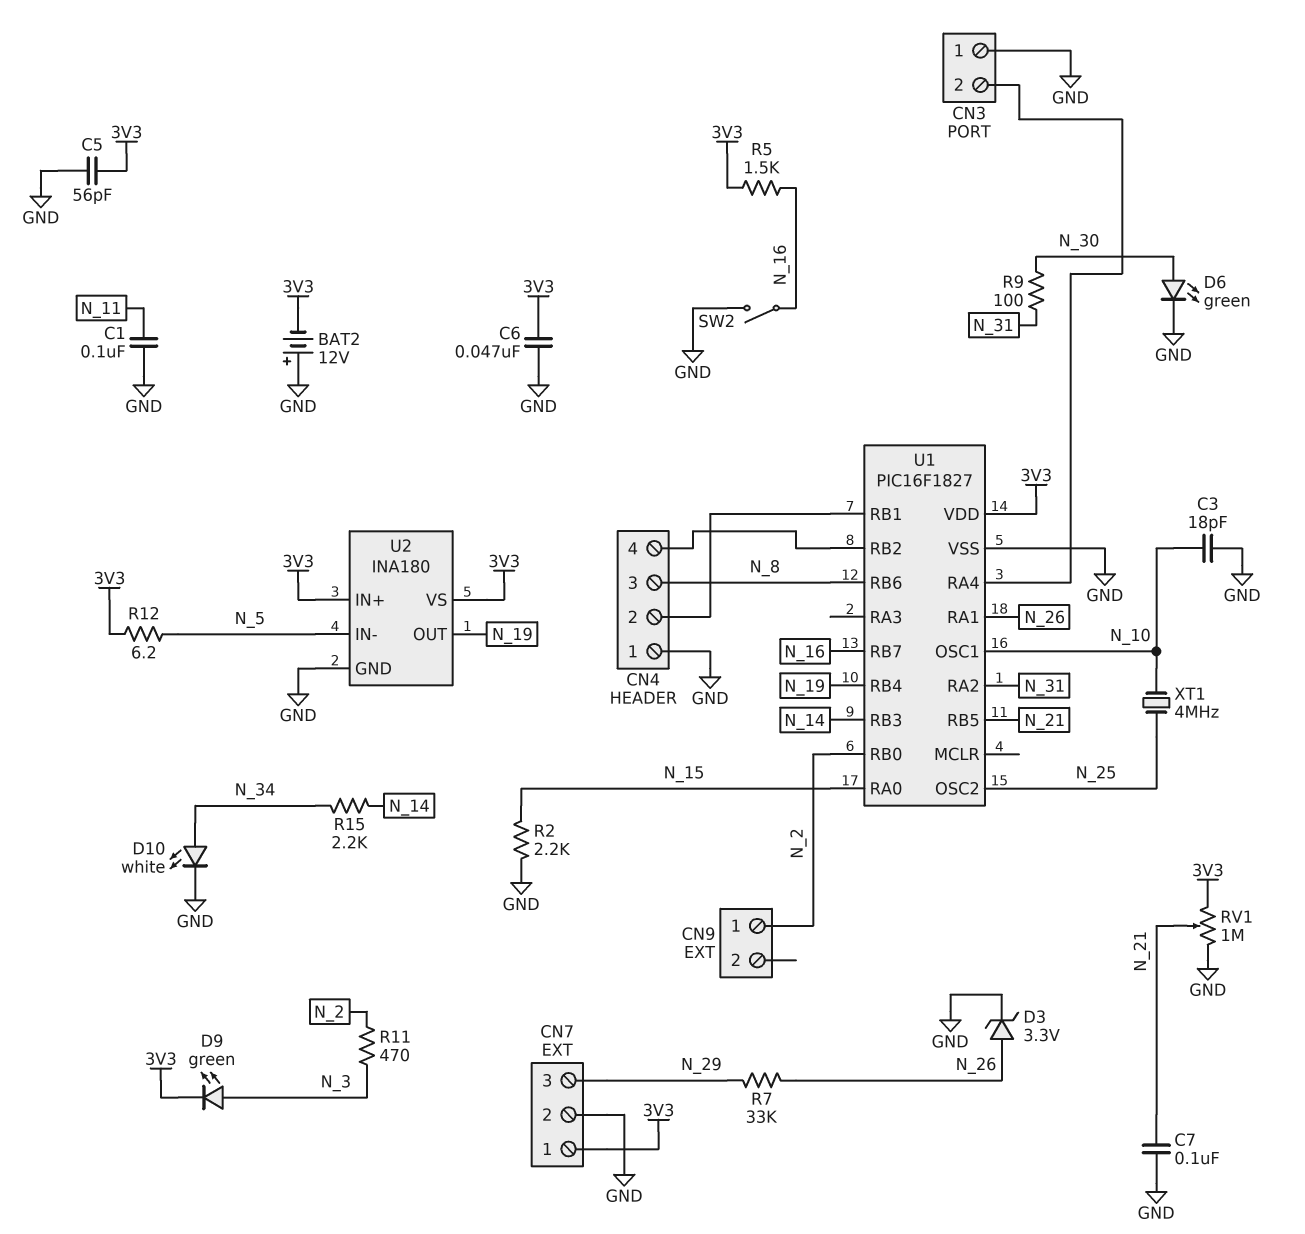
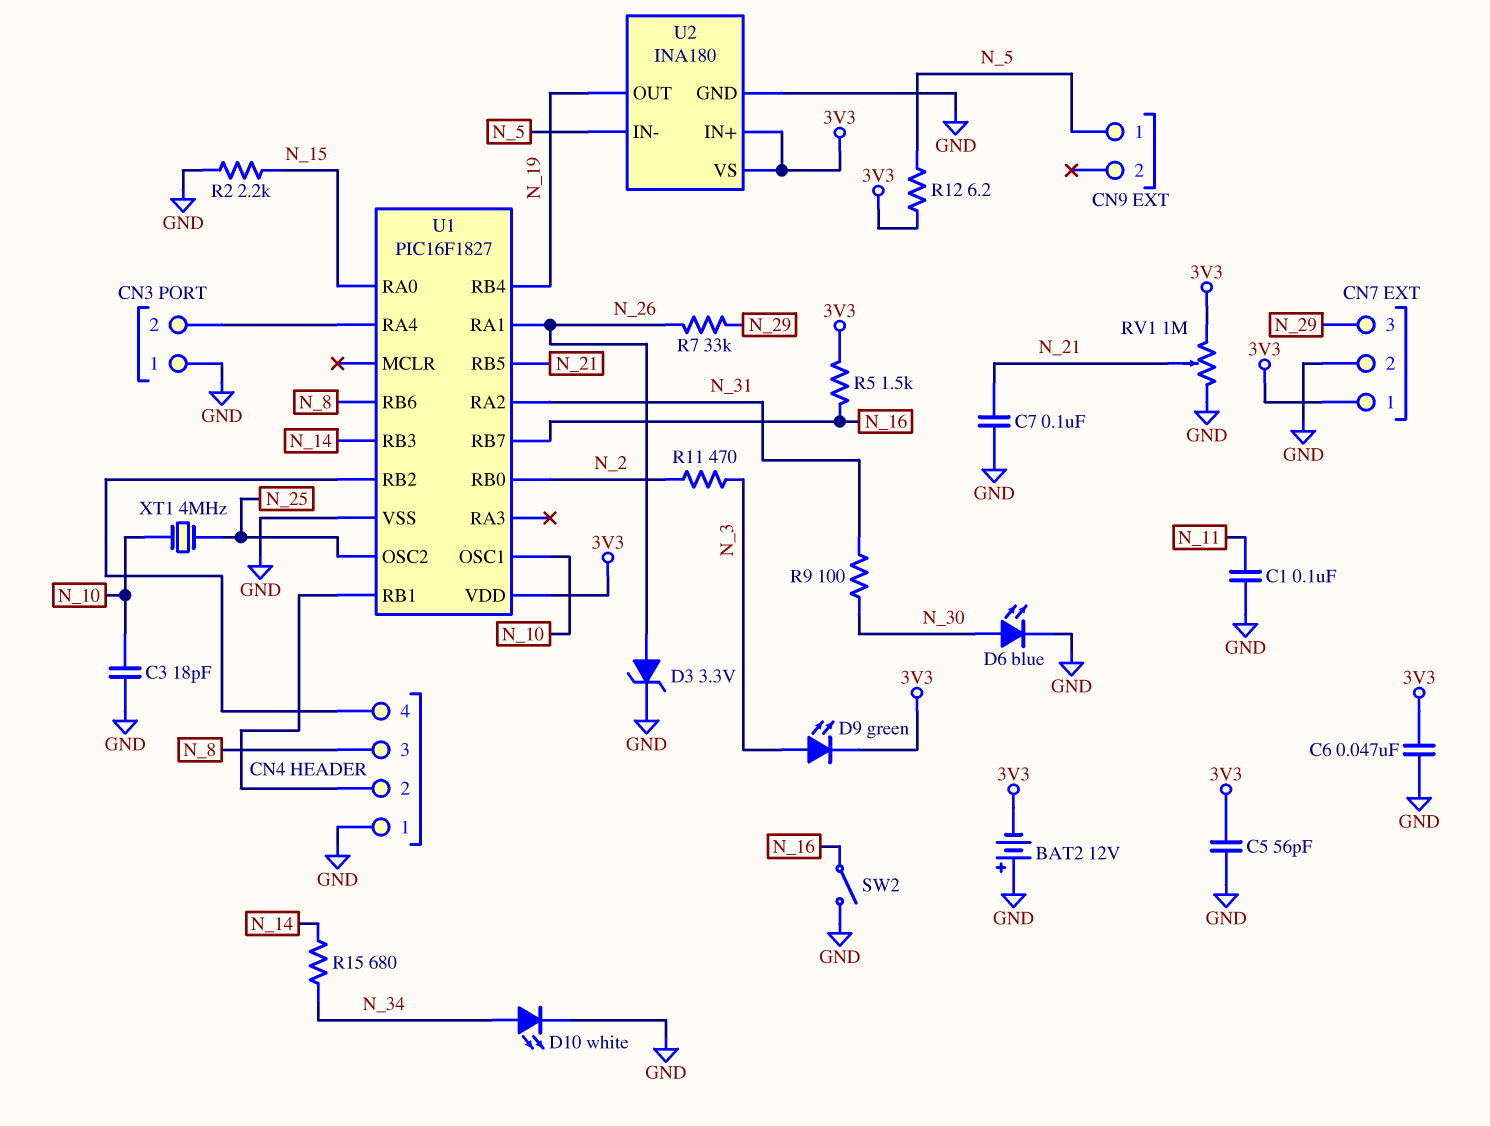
CN9 pin 1: N_2 -> N_5
D6: LED green (A N_30, K GND) -> LED blue (A N_30, K GND)
R15: 2.2k (N_14, N_34) -> 680 (N_14, N_34)

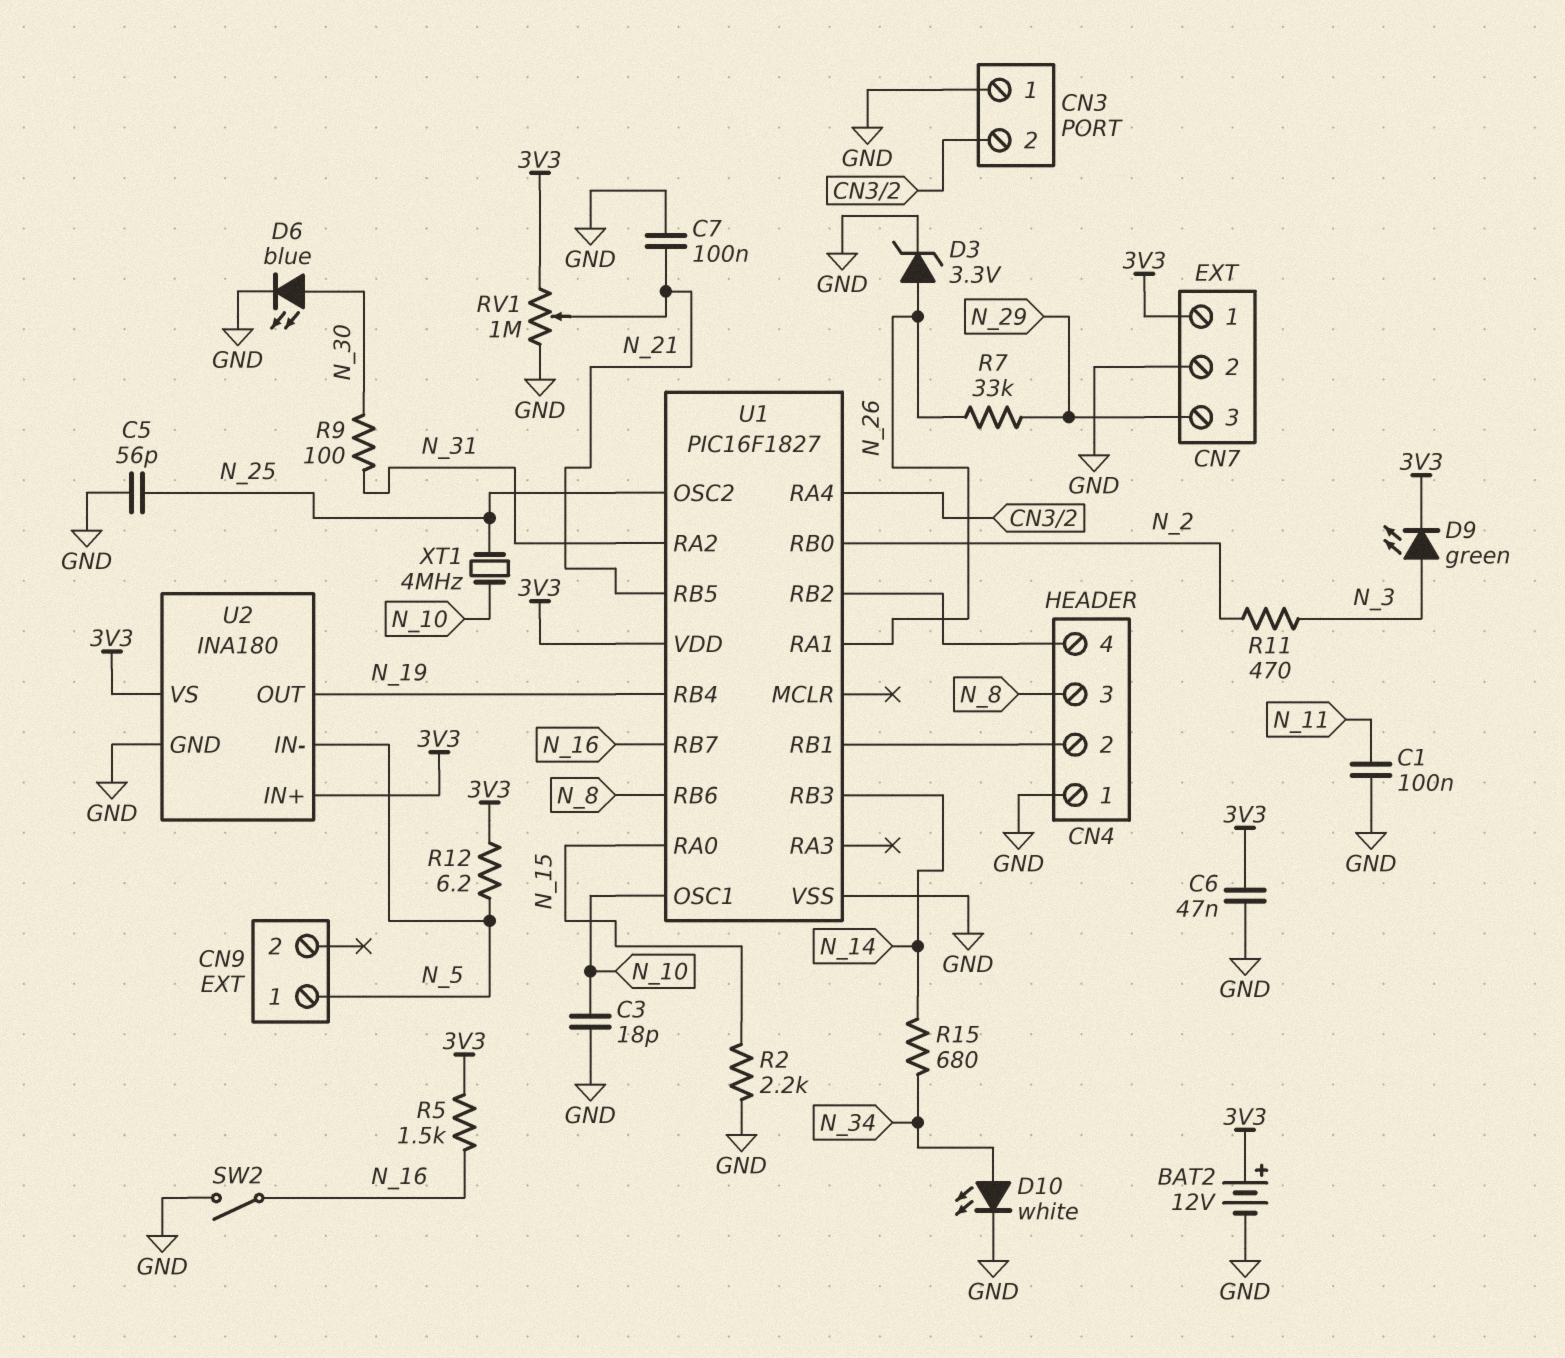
BAT2: 12V (plus GND, minus 3V3) -> 12V (plus 3V3, minus GND)
C5: 56pF (3V3, GND) -> 56pF (GND, N_25)

